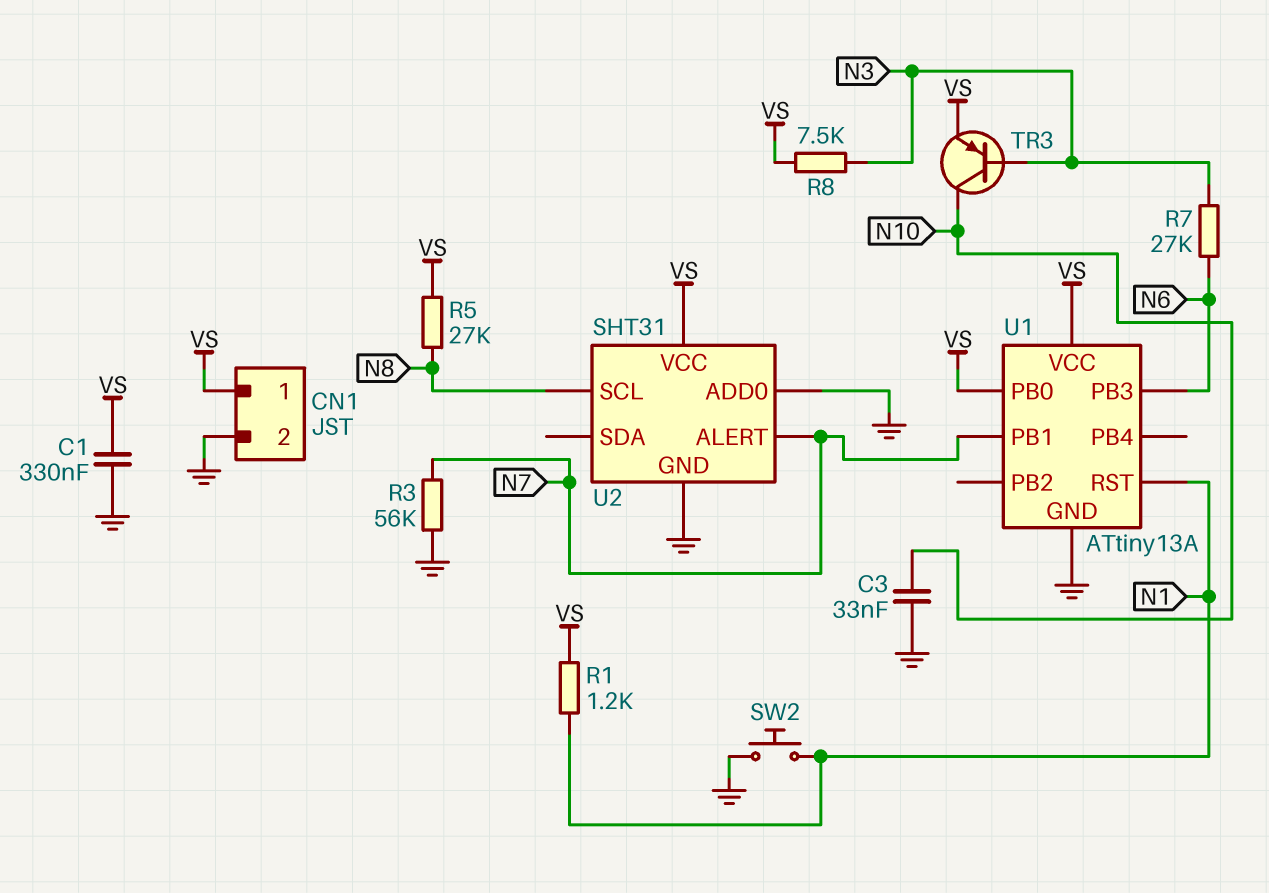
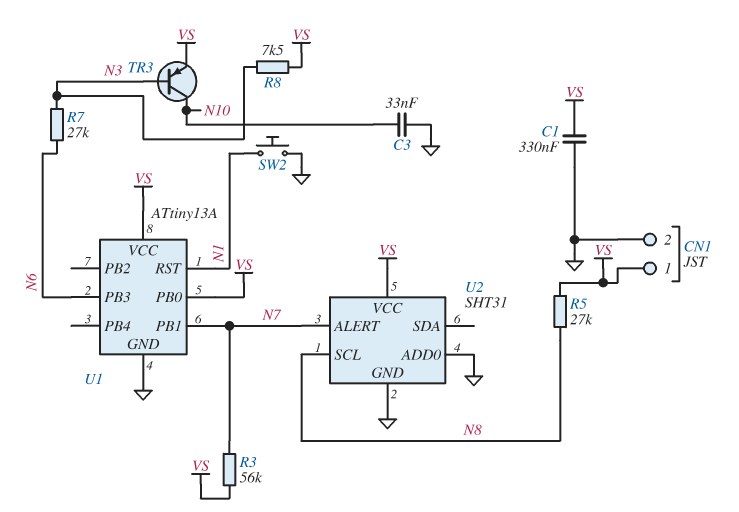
R1: 1.2k (N1, VS) -> none
R3: 56k (GND, N7) -> 56k (N7, VS)

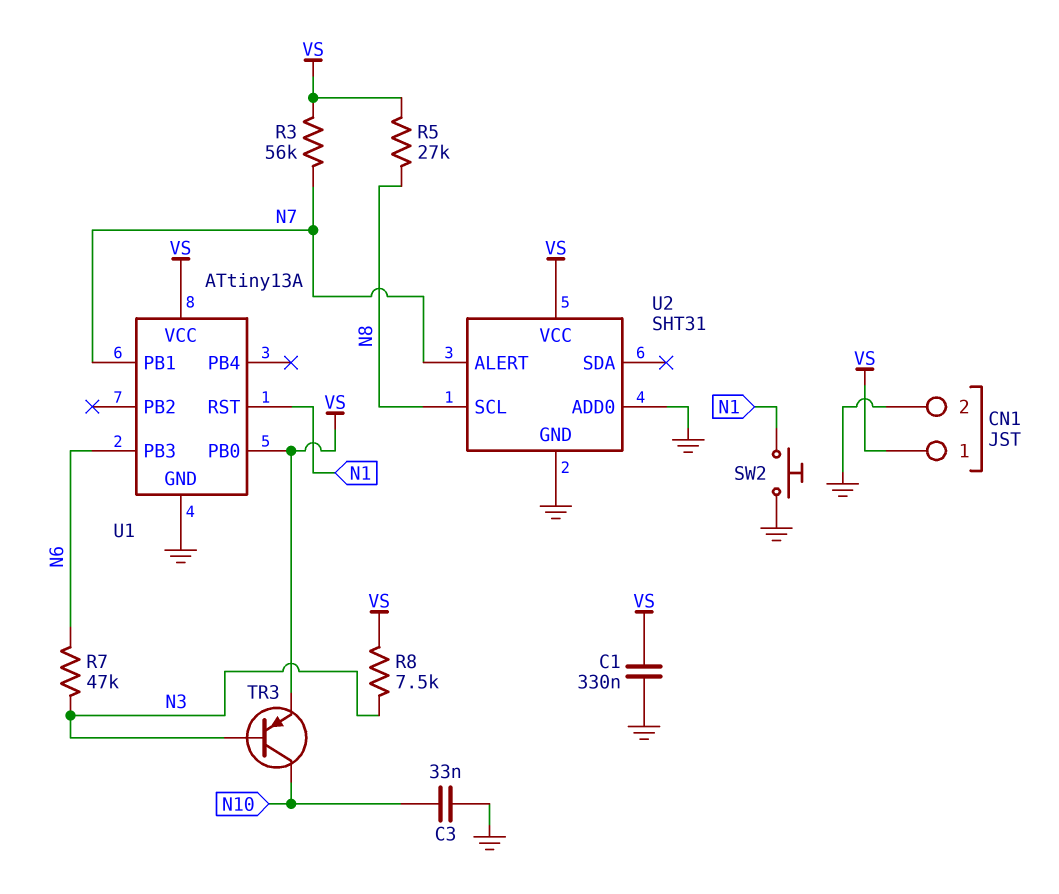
R7: 27k (N3, N6) -> 47k (N3, N6)

